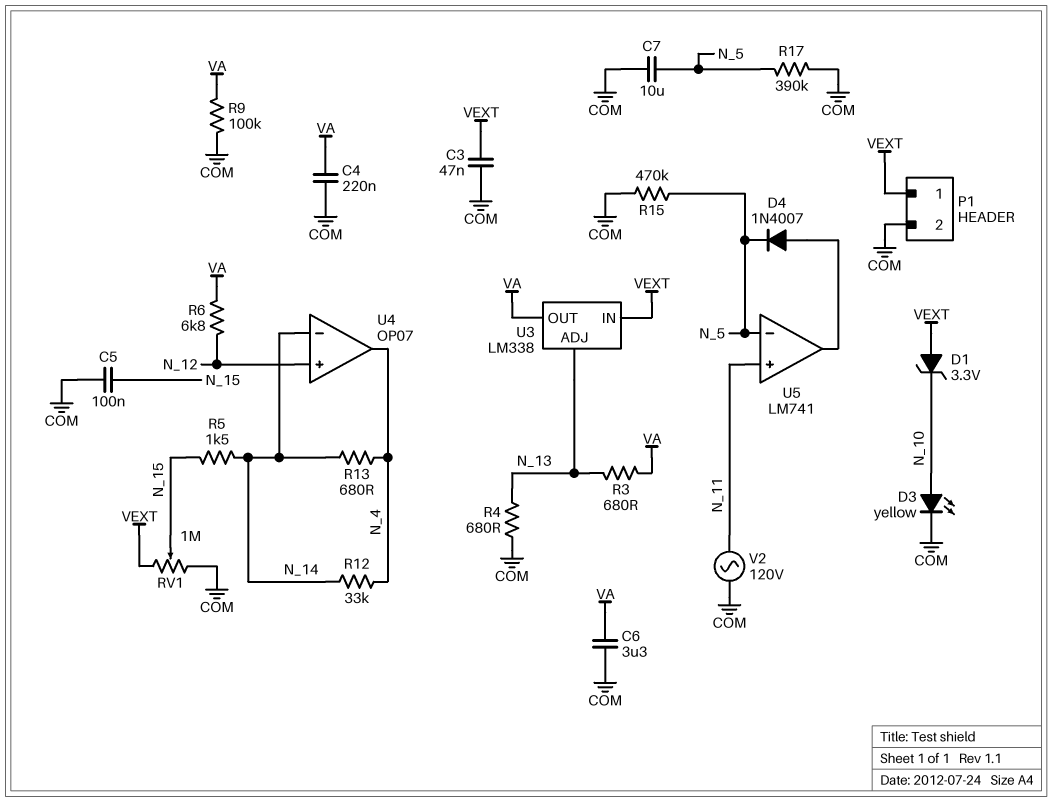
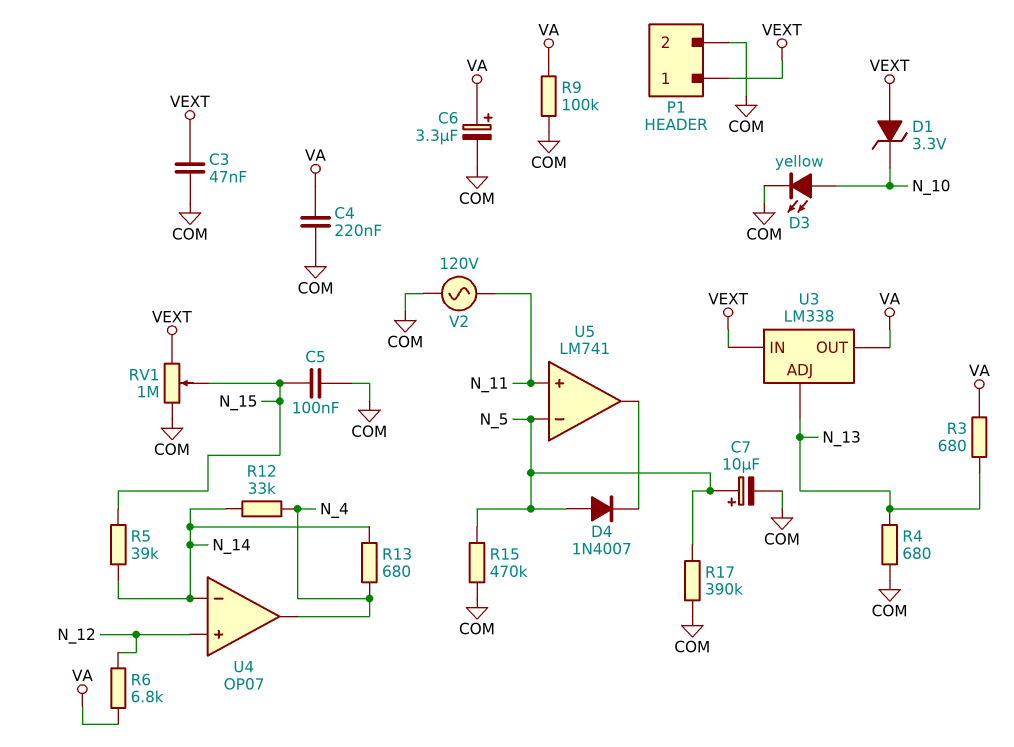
C6: 3.3uF (COM, VA) -> 3.3uF (plus VA, minus COM)
C7: 10uF (COM, N_5) -> 10uF (plus N_5, minus COM)
D4: diode 1N4007 (A U5/out, K N_5) -> diode 1N4007 (A N_5, K U5/out)
R5: 1.5k (N_14, N_15) -> 39k (N_14, N_15)

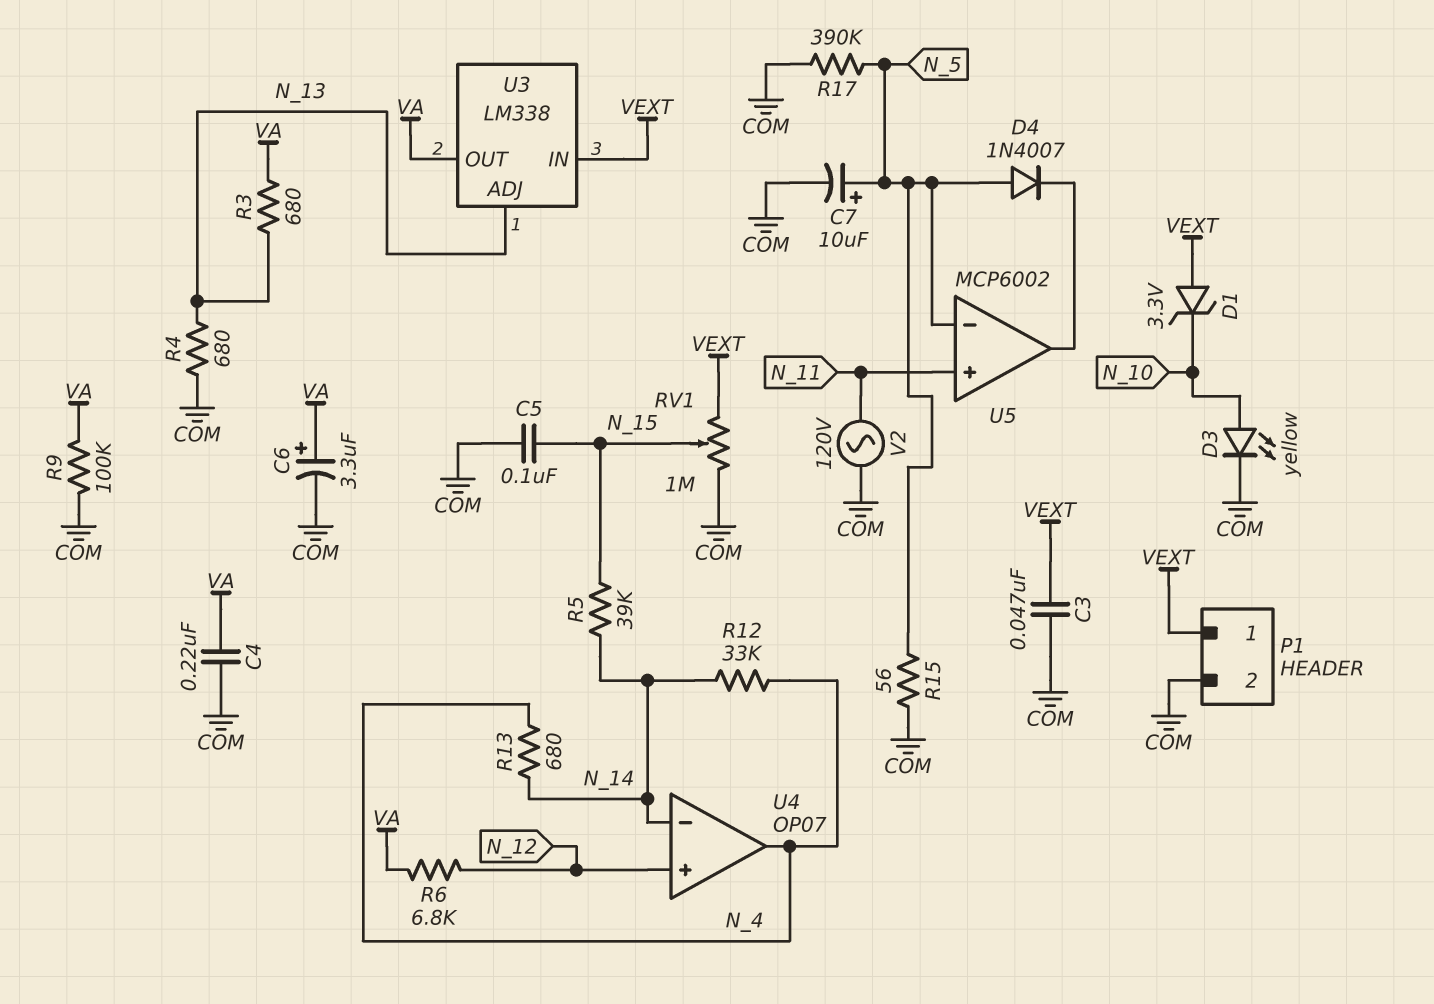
R15: 470k (COM, N_5) -> 56 (COM, N_5)
U5: LM741 -> MCP6002

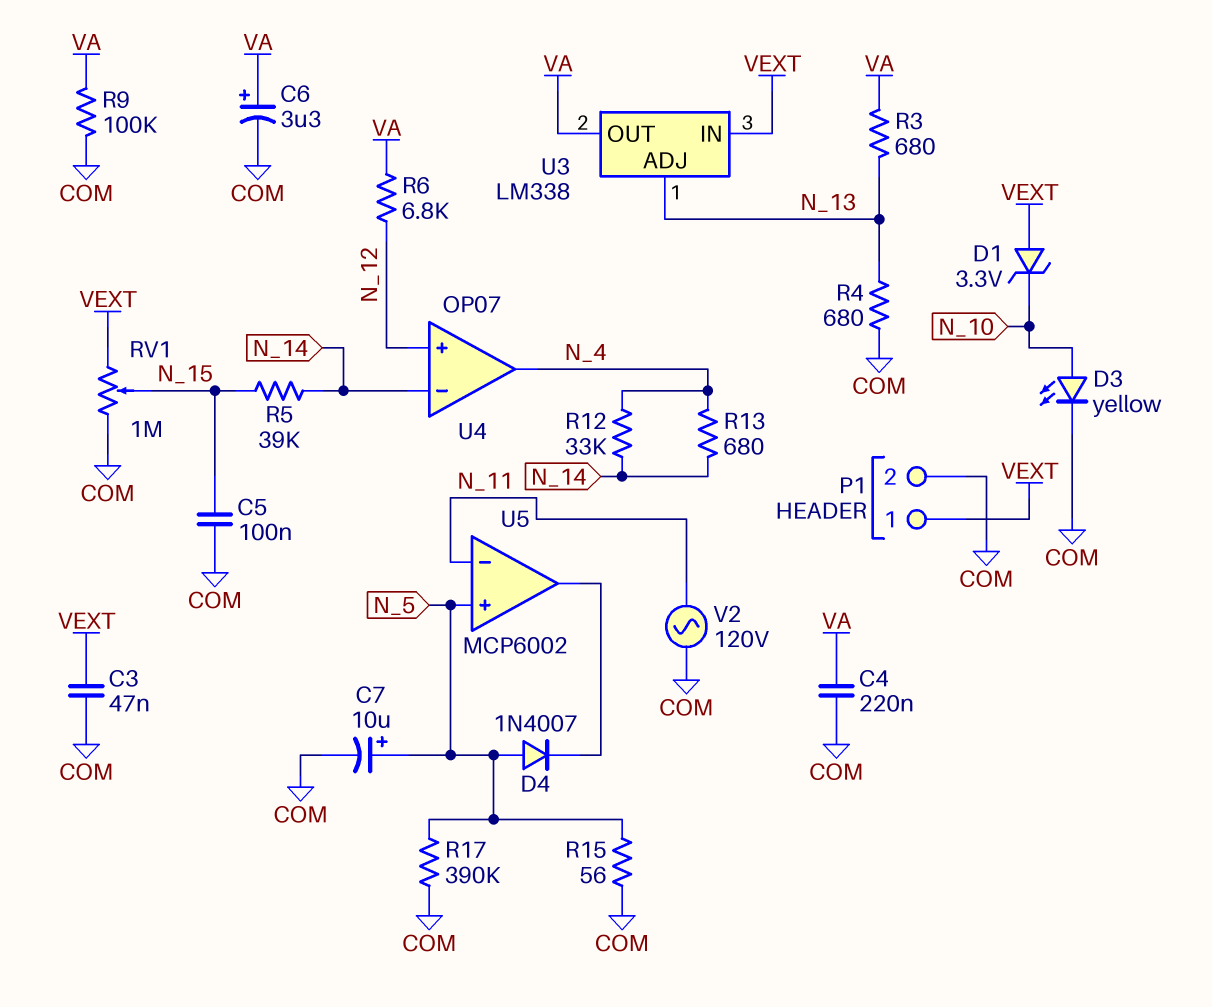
U5 pin in+: N_11 -> N_5
U5 pin in-: N_5 -> N_11

